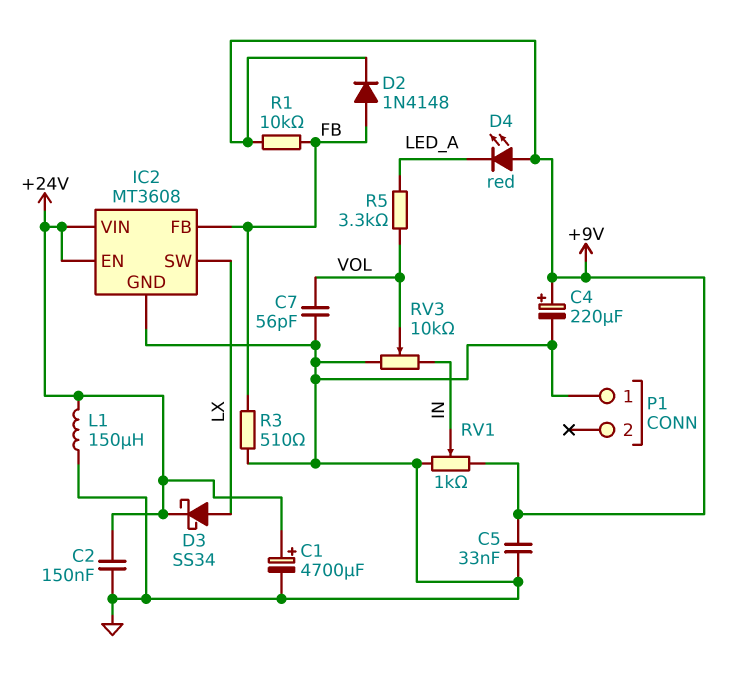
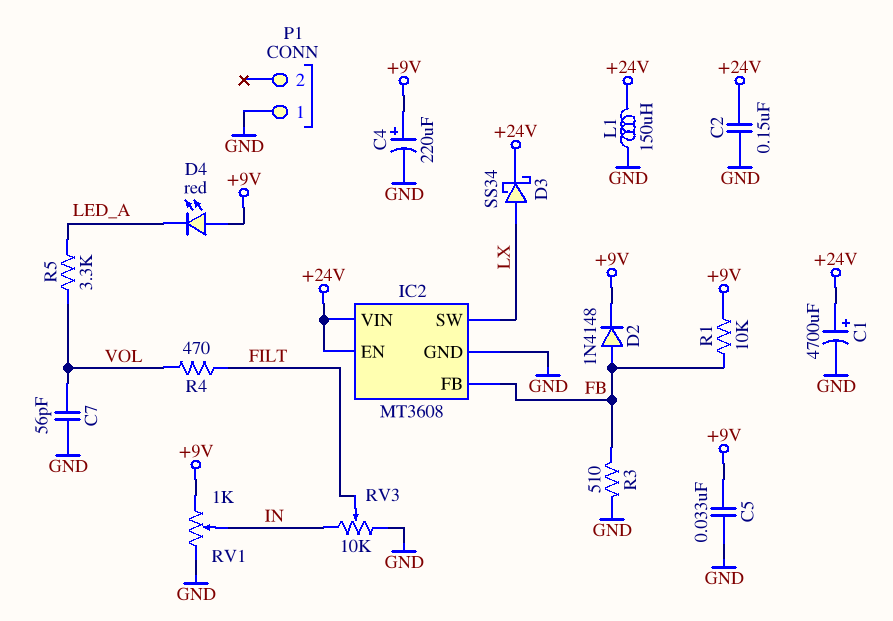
R4: none -> 470 (FILT, VOL)
RV3: 10k (GND, IN, wiper VOL) -> 10k (GND, IN, wiper FILT)

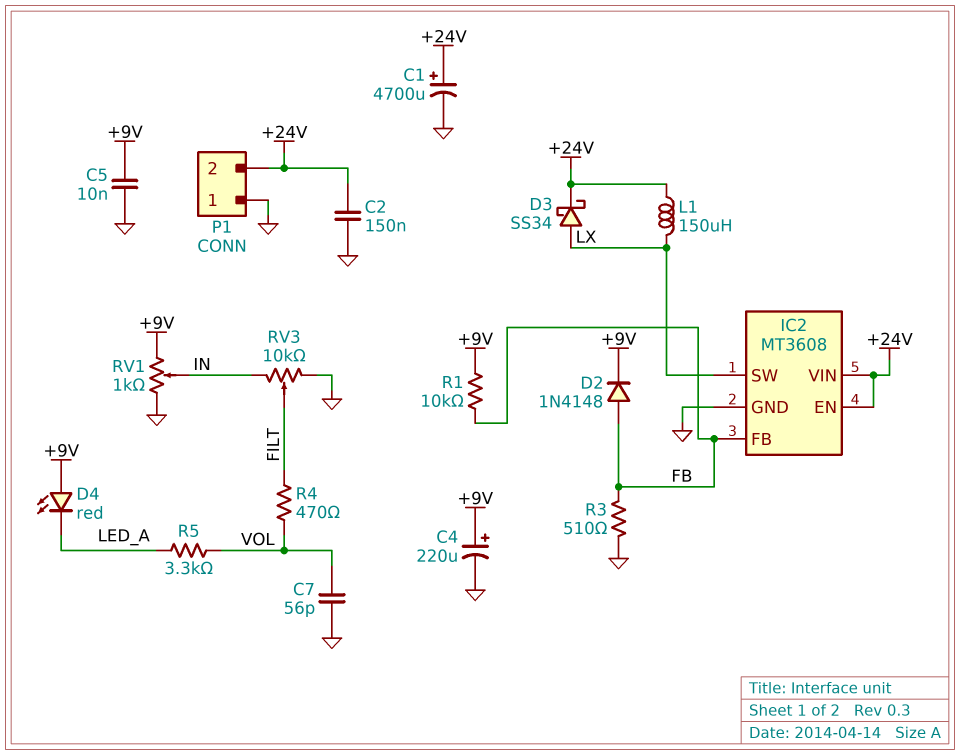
C5: 33nF (+9V, GND) -> 10nF (+9V, GND)
L1: 150uH (+24V, GND) -> 150uH (+24V, LX)
P1 pin 2: none -> +24V

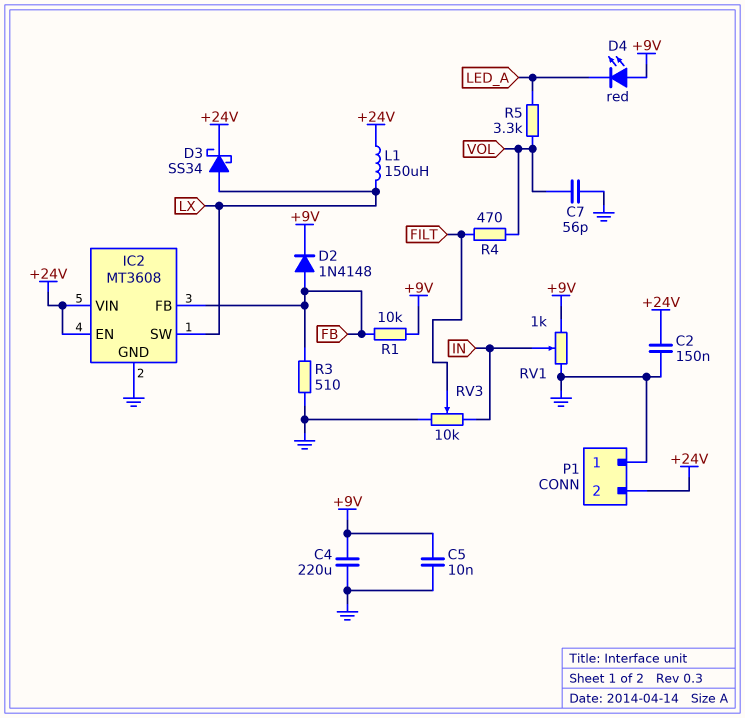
C1: 4700uF (plus +24V, minus GND) -> none
C4: 220uF (plus +9V, minus GND) -> 220uF (+9V, GND)

